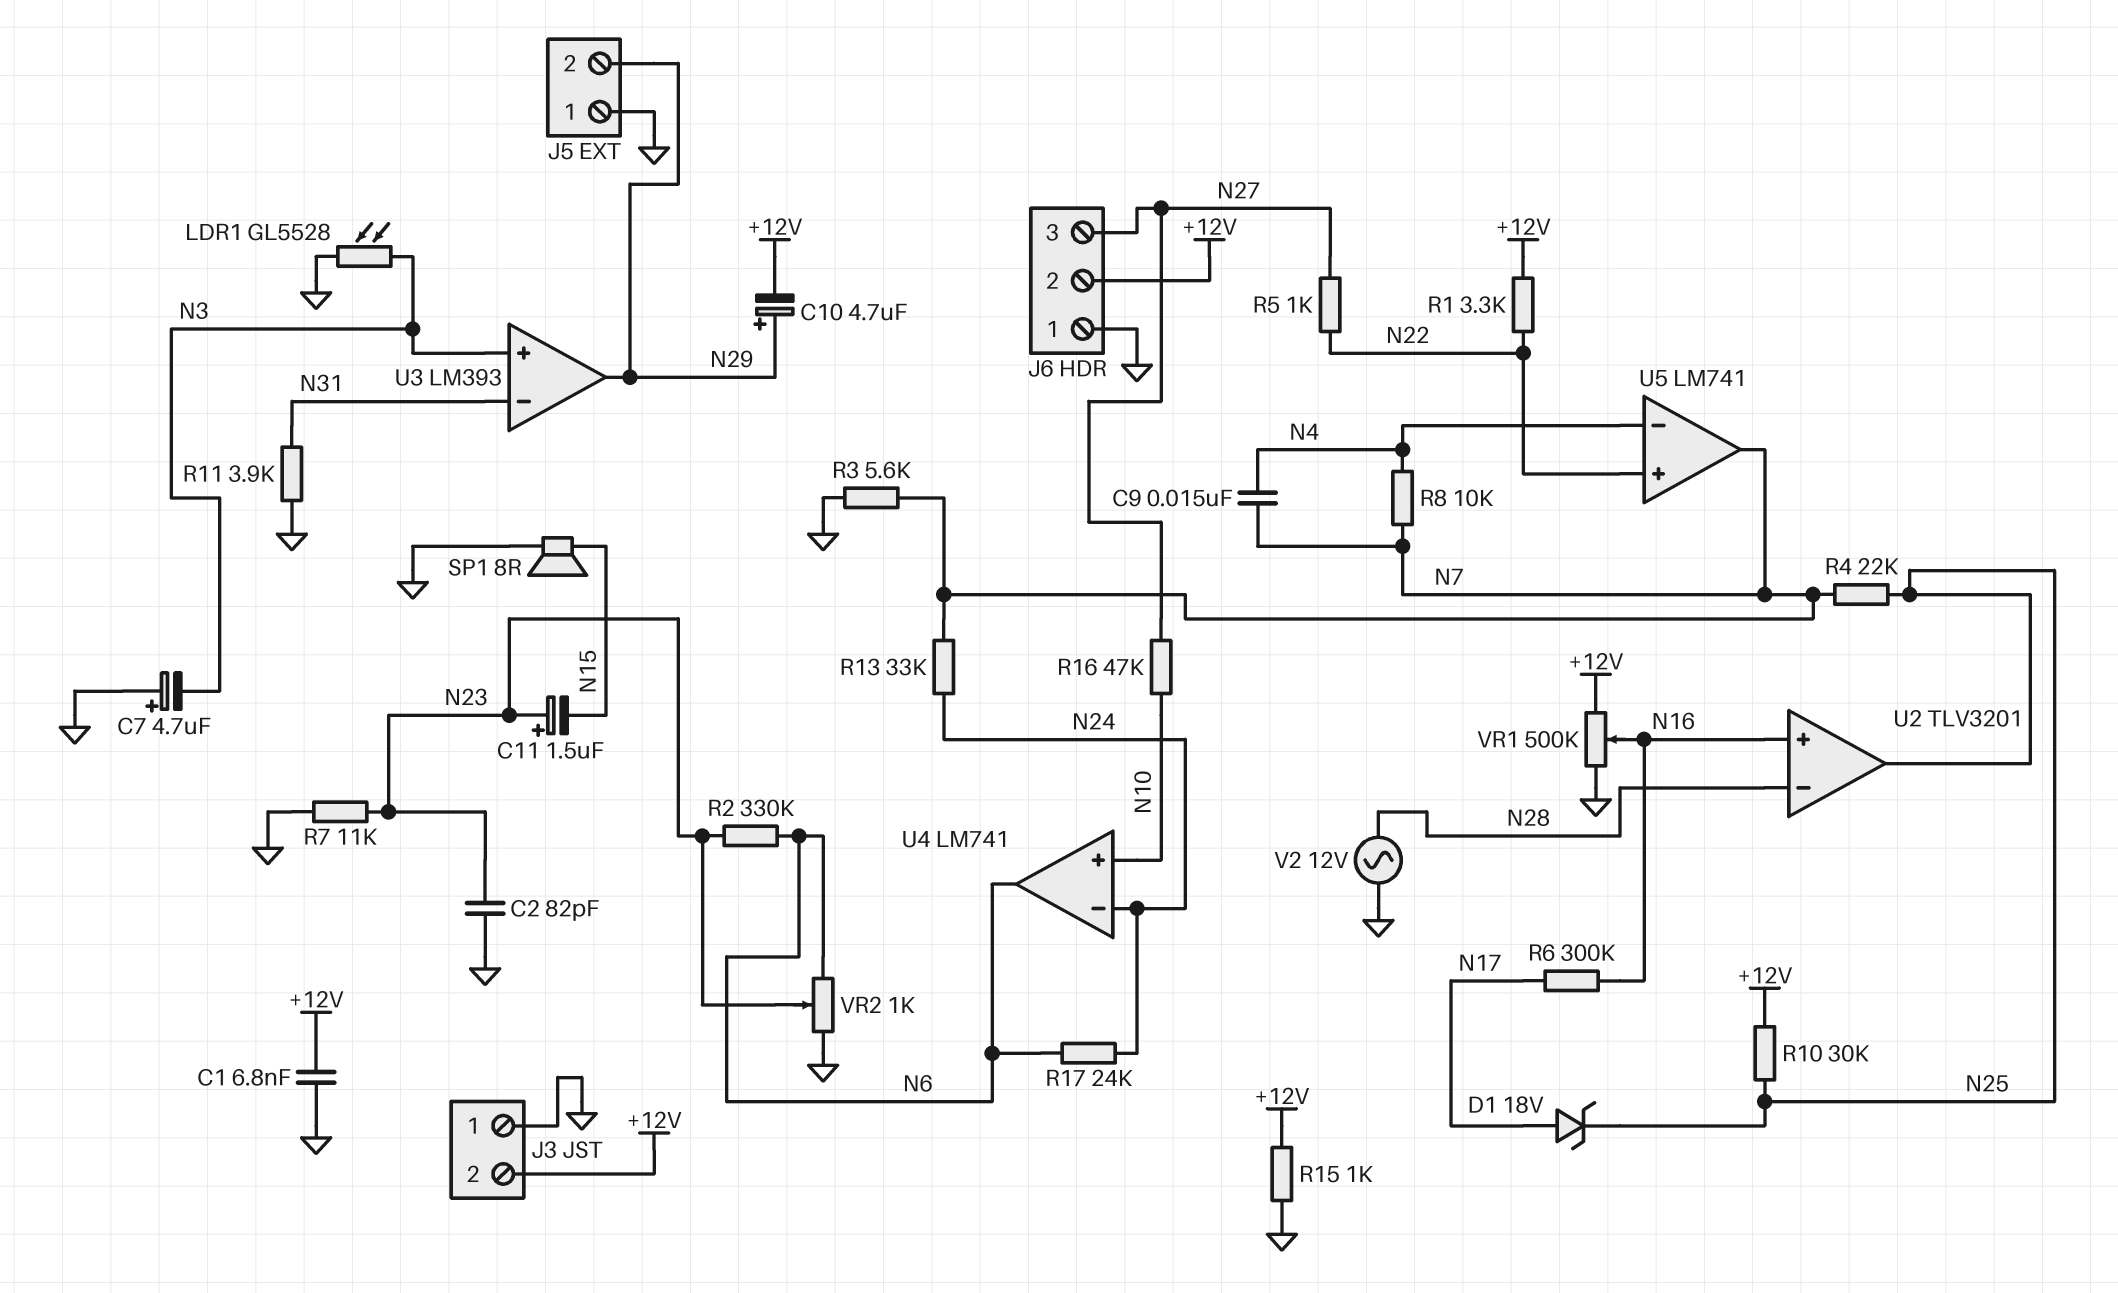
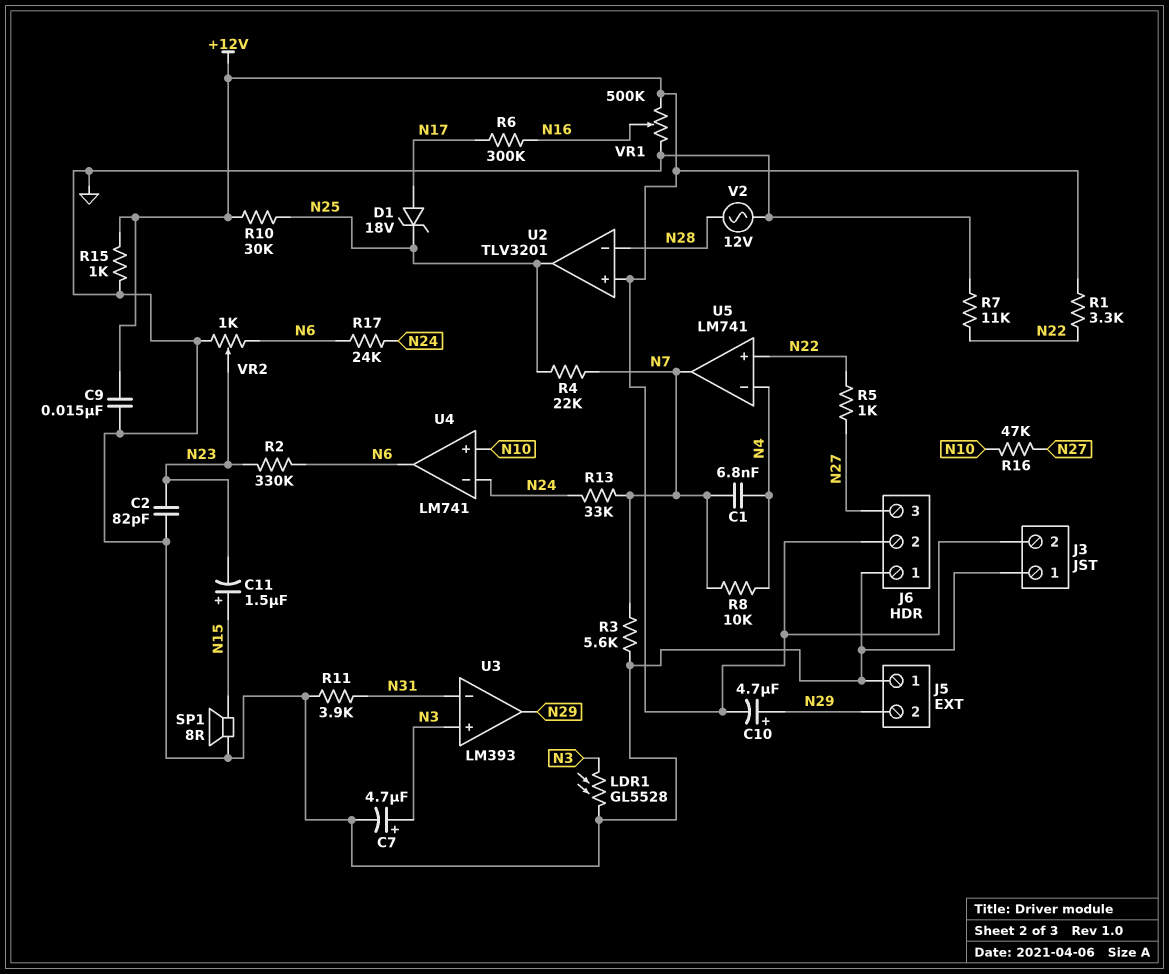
C1: 6.8nF (+12V, GND) -> 6.8nF (N4, N7)
C7: 4.7uF (plus GND, minus N3) -> 4.7uF (plus N3, minus GND)
C9: 15nF (N4, N7) -> 15nF (+12V, GND)
C11: 1.5uF (plus N23, minus N15) -> 1.5uF (plus N15, minus N23)
R7: 11k (GND, N23) -> 11k (GND, N22)
U2 pin in+: N16 -> +12V

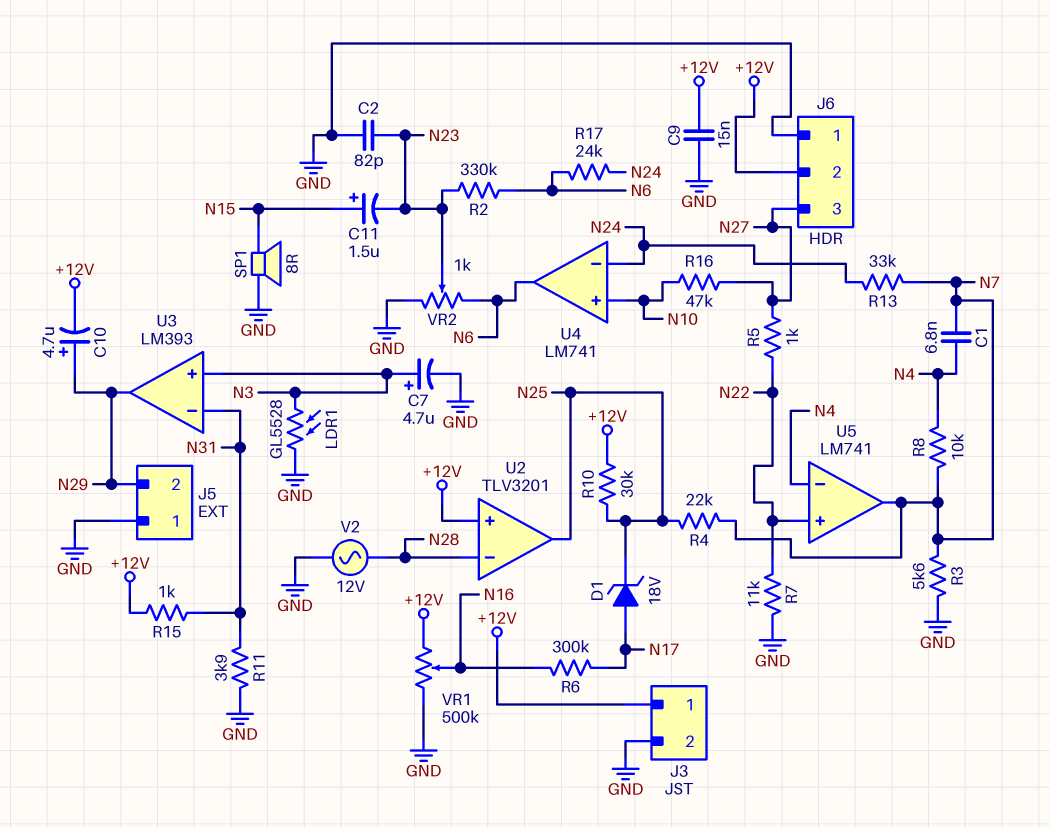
J3 pin 1: GND -> +12V
J3 pin 2: +12V -> GND
R1: 3.3k (+12V, N22) -> none
R15: 1k (+12V, GND) -> 1k (+12V, N31)

